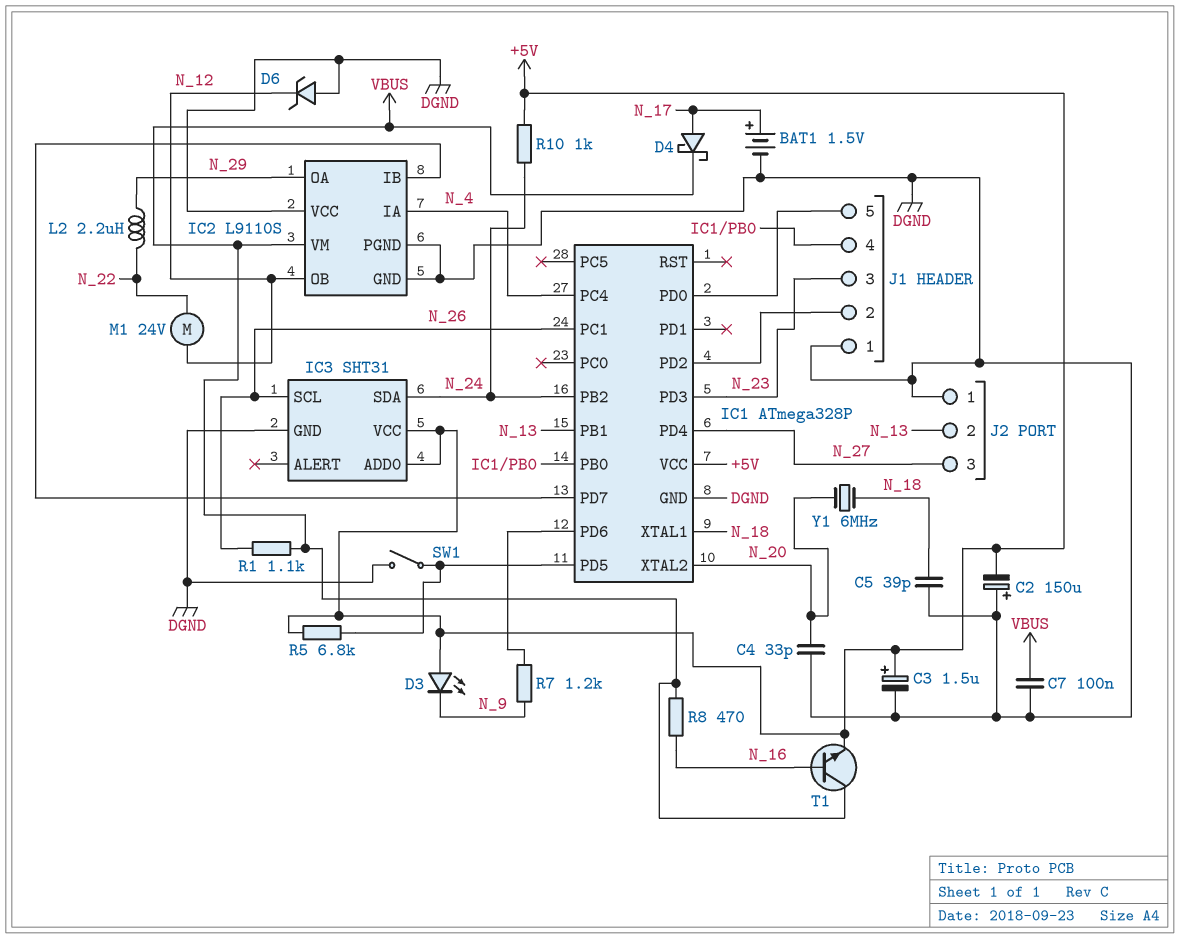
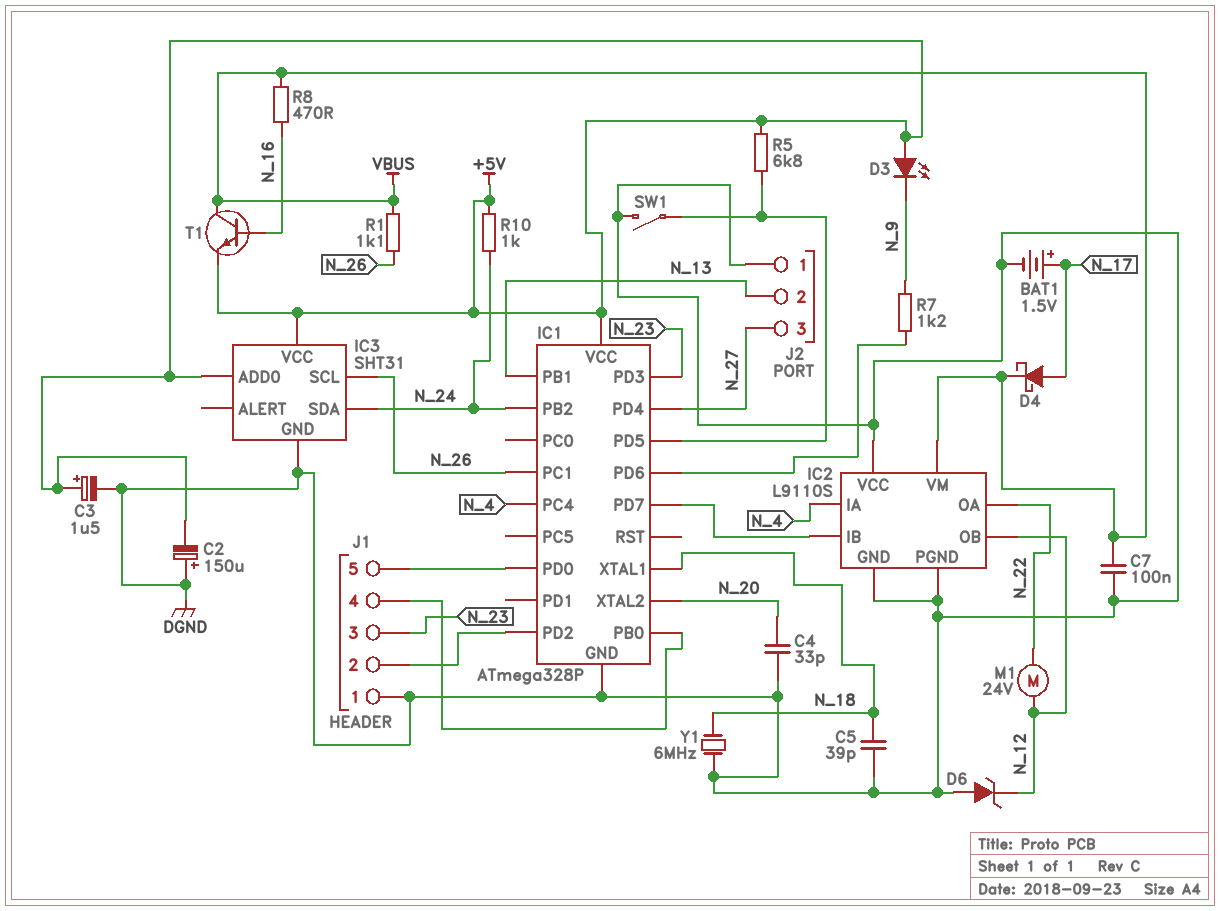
IC2 pin OA: N_29 -> N_22
L2: 2.2uH (N_22, N_29) -> none
Y1: 6MHz (N_18, N_20) -> 6MHz (DGND, N_18)

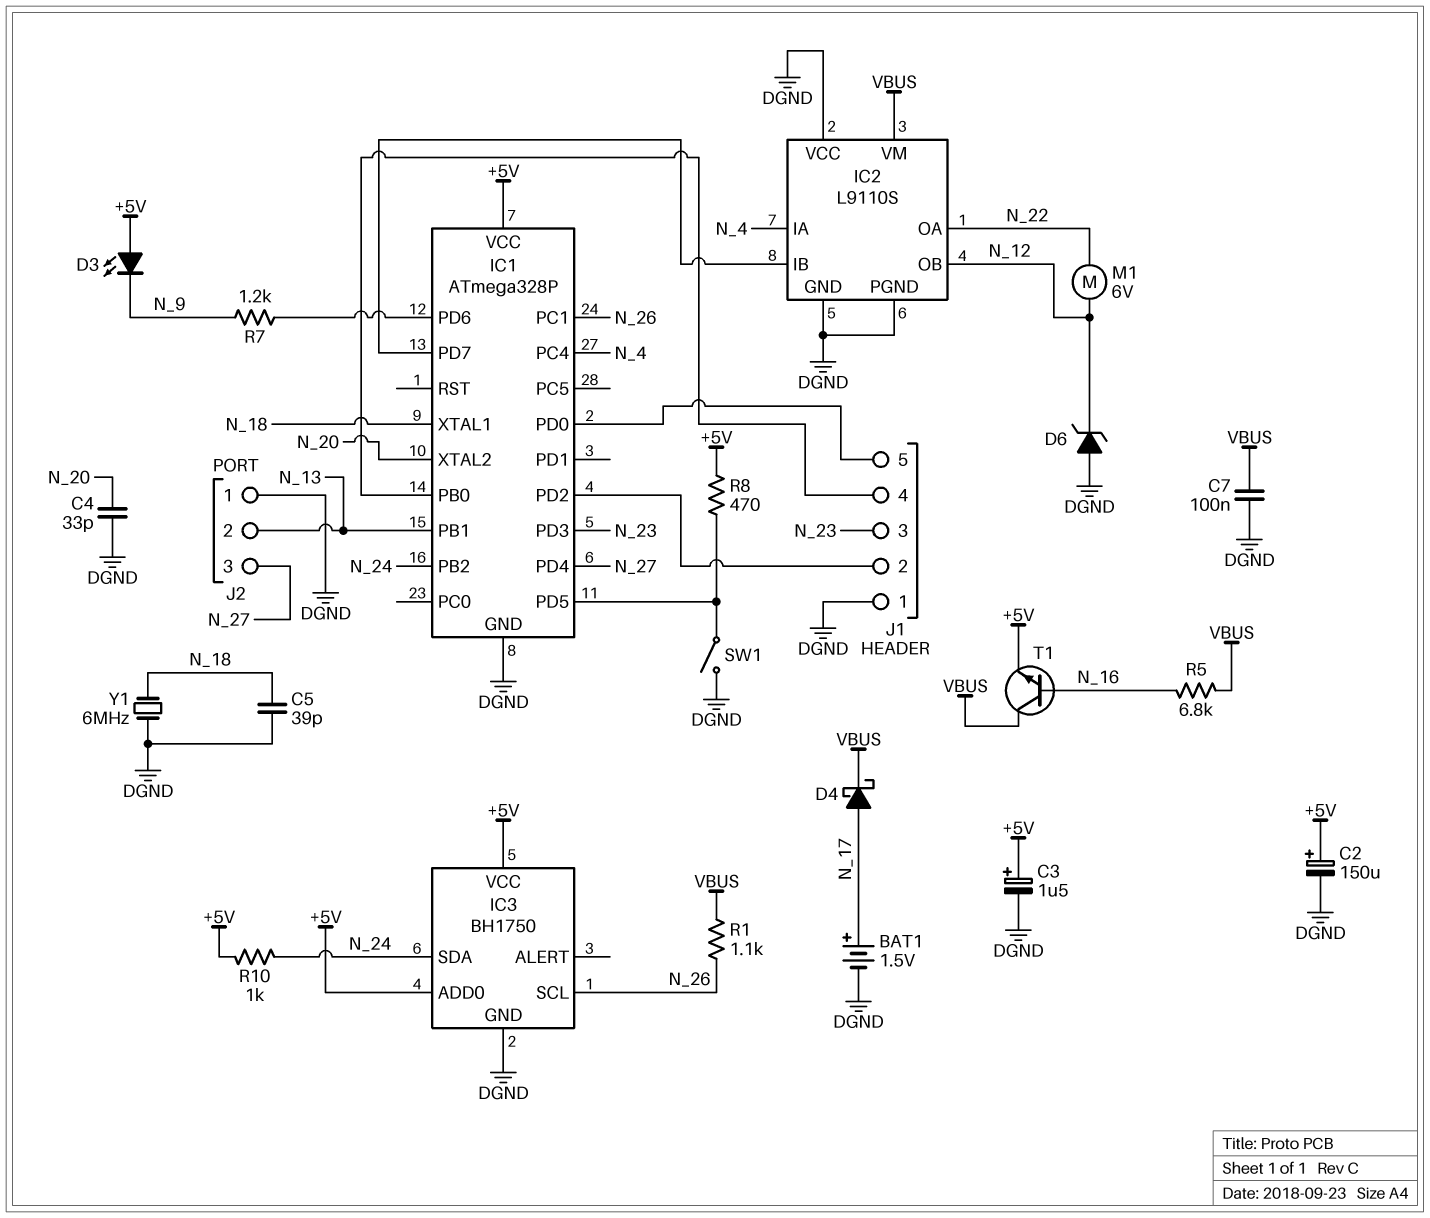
C2: 150uF (plus DGND, minus +5V) -> 150uF (plus +5V, minus DGND)
IC3: SHT31 -> BH1750
M1: motor 24V (N_12, N_22) -> motor 6V (N_12, N_22)
R5: 6.8k (+5V, IC1/PD5) -> 6.8k (N_16, VBUS)
R8: 470 (N_16, VBUS) -> 470 (+5V, IC1/PD5)

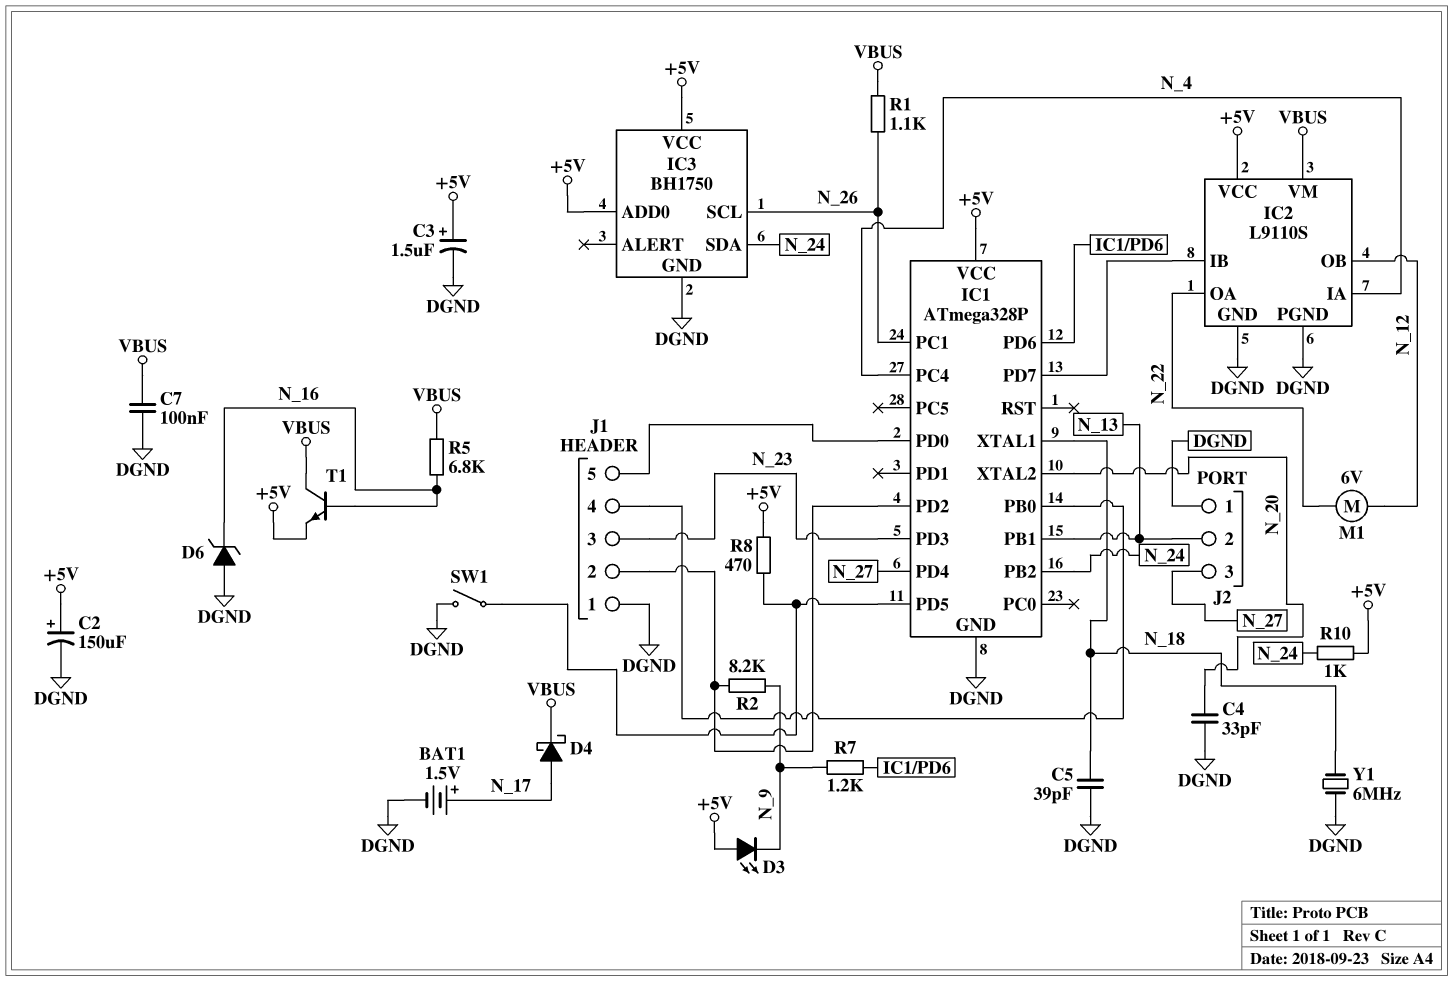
D6: zener (A DGND, K N_12) -> zener (A DGND, K N_16)
IC2 pin VCC: DGND -> +5V
R2: none -> 8.2k (IC1/PD2, N_9)

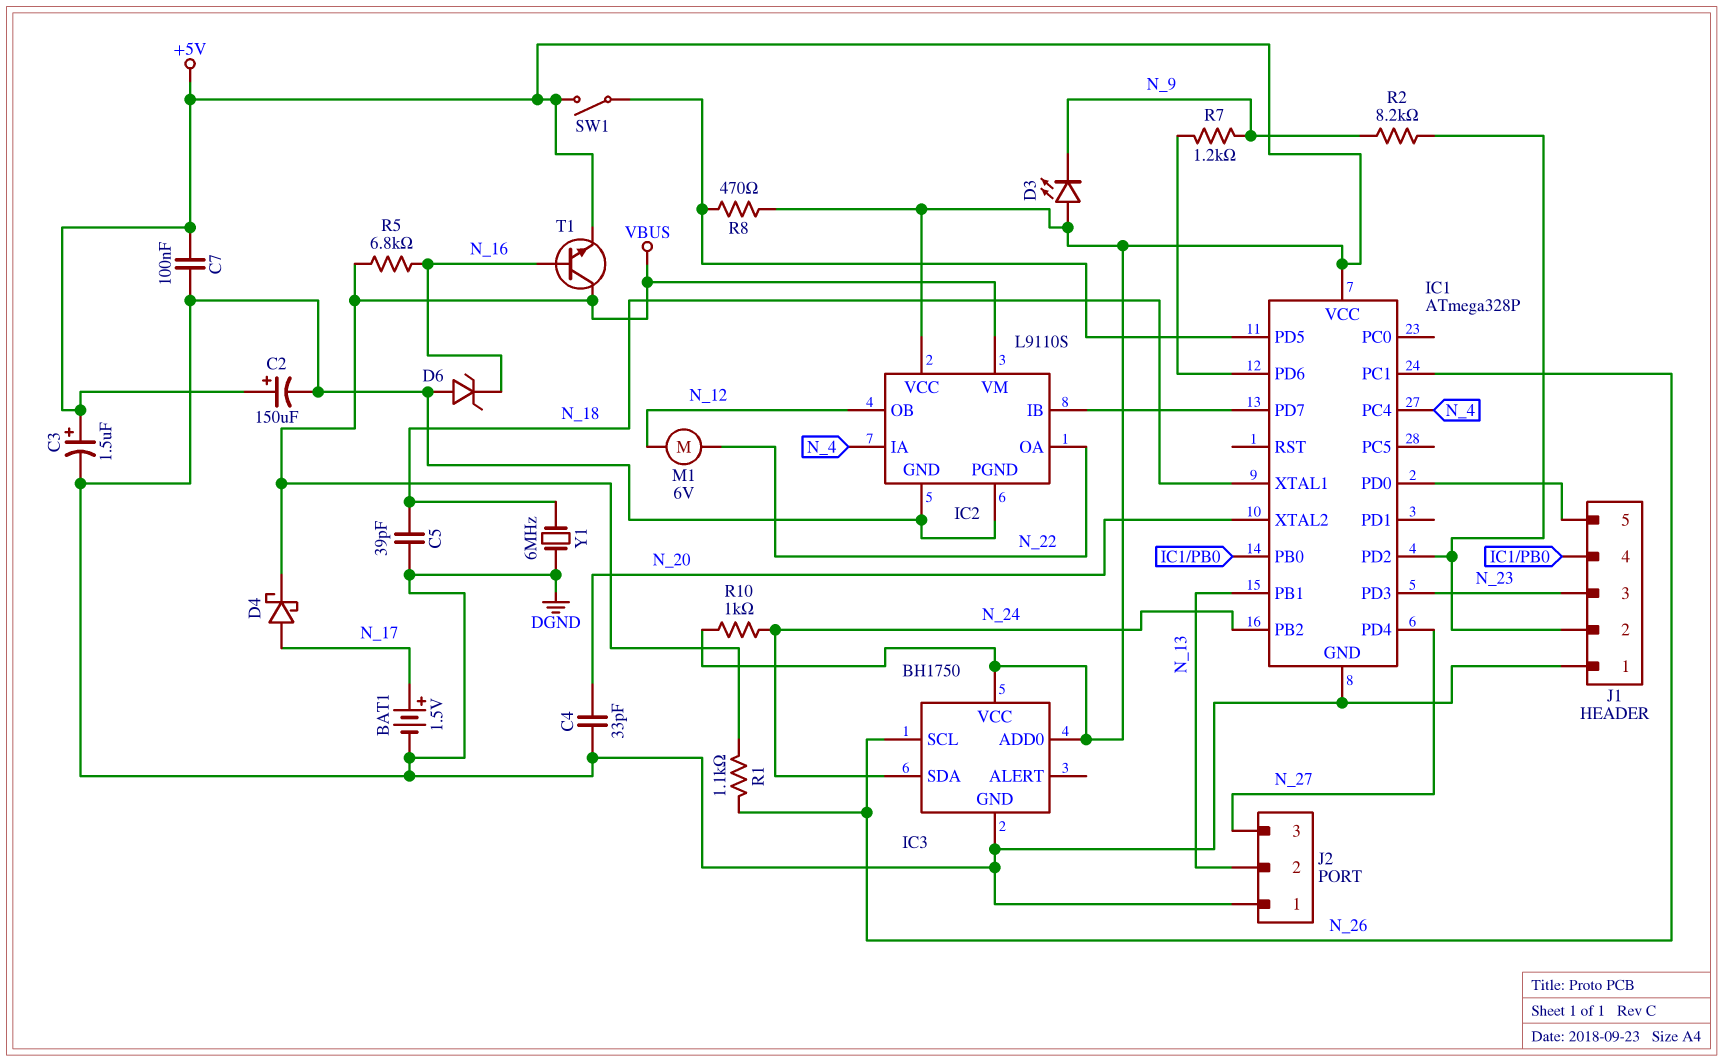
C7: 100nF (DGND, VBUS) -> 100nF (+5V, DGND)
SW1: switch (DGND, IC1/PD5) -> switch (+5V, IC1/PD5)

